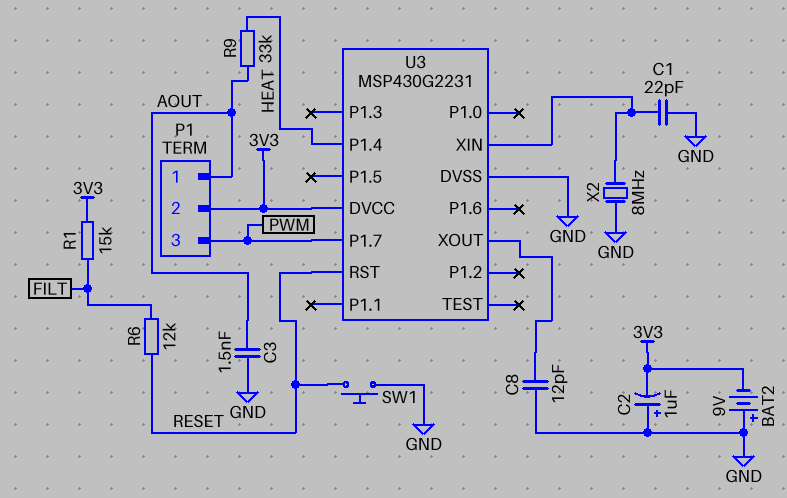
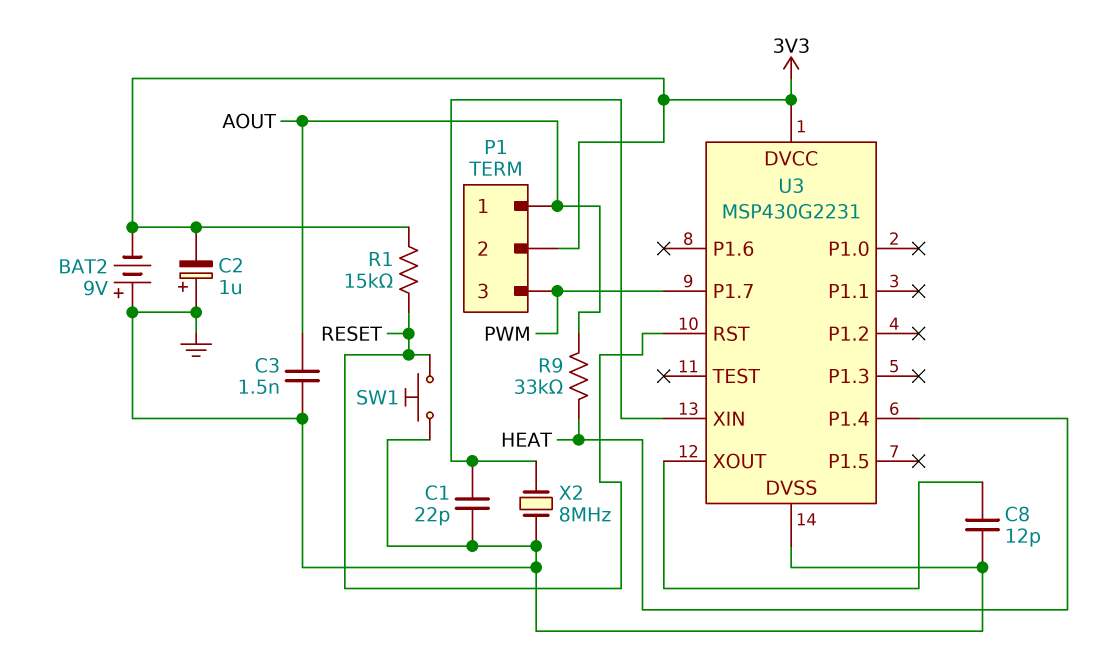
R1: 15k (3V3, FILT) -> 15k (3V3, RESET)
R6: 12k (FILT, RESET) -> none

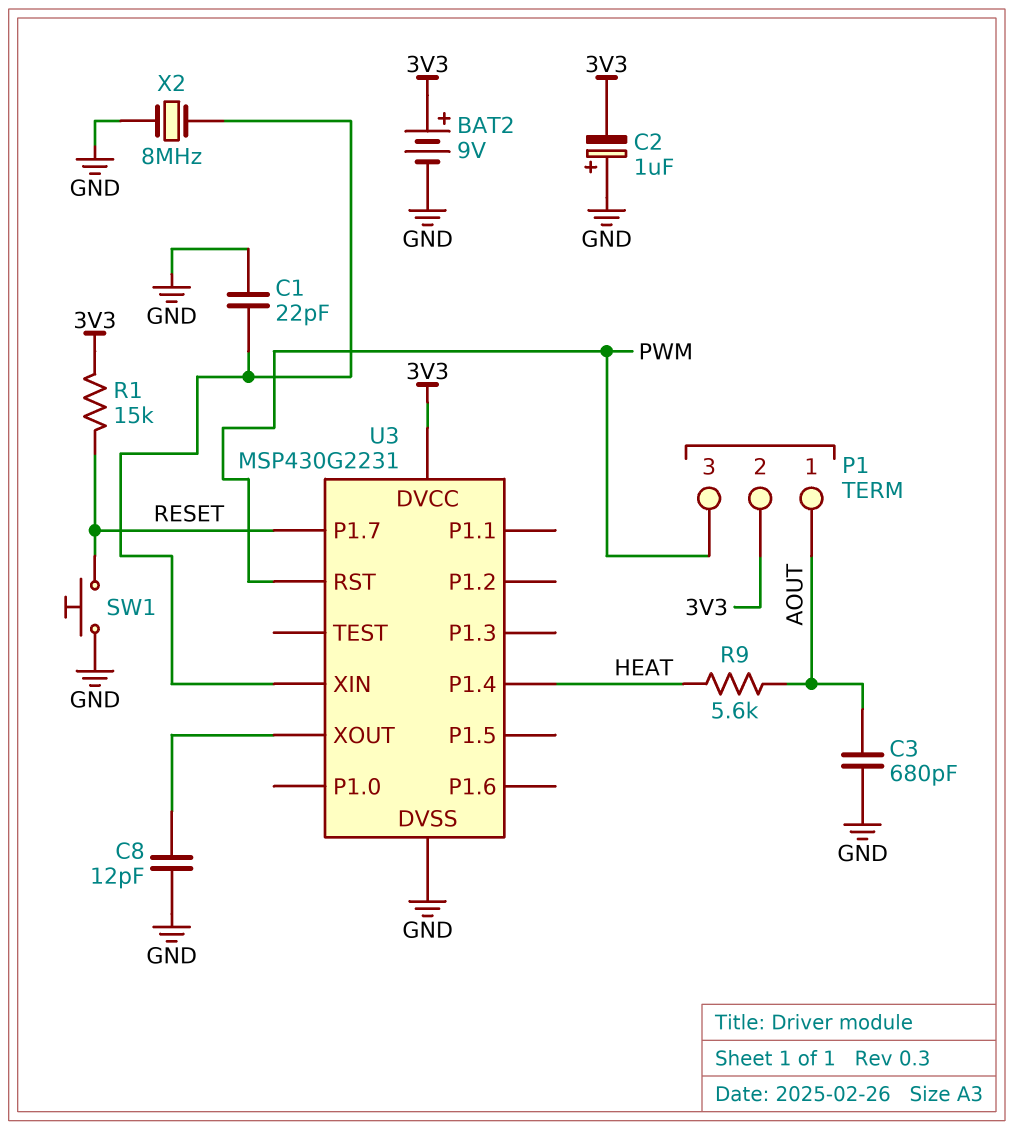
BAT2: 9V (plus GND, minus 3V3) -> 9V (plus 3V3, minus GND)
C3: 1.5nF (AOUT, GND) -> 680pF (AOUT, GND)
R9: 33k (AOUT, HEAT) -> 5.6k (AOUT, HEAT)
U3 pin P1.7: PWM -> RESET
U3 pin RST: RESET -> PWM

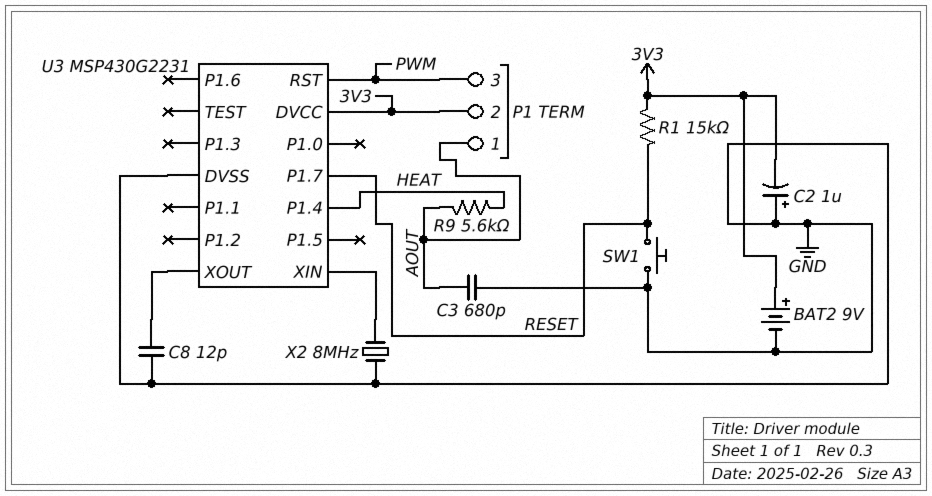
C1: 22pF (GND, U3/XIN) -> none

